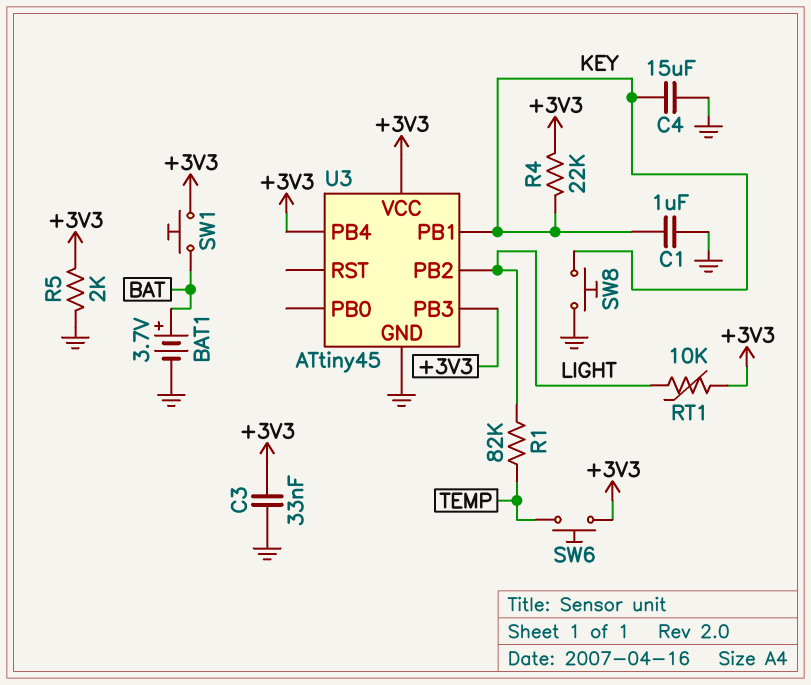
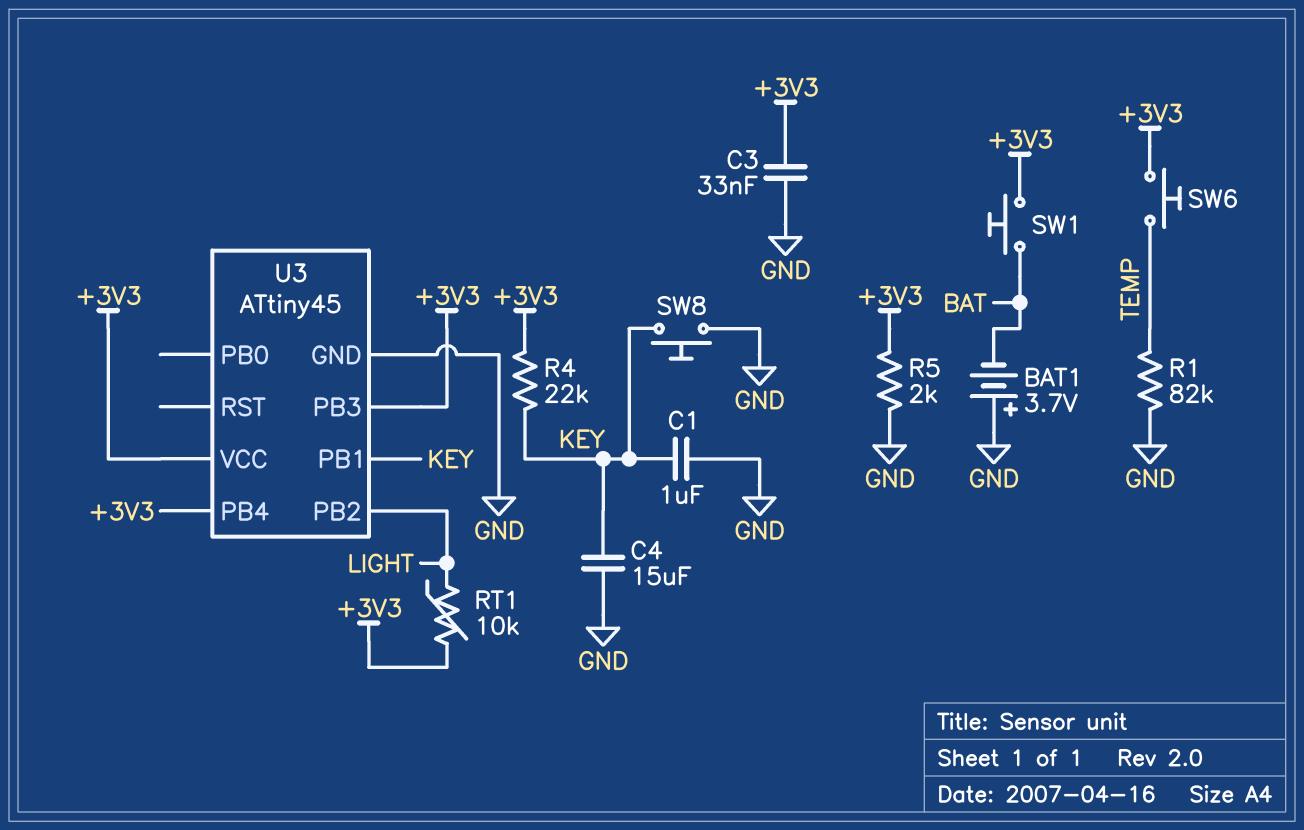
BAT1: 3.7V (plus BAT, minus GND) -> 3.7V (plus GND, minus BAT)
R1: 82k (LIGHT, TEMP) -> 82k (GND, TEMP)

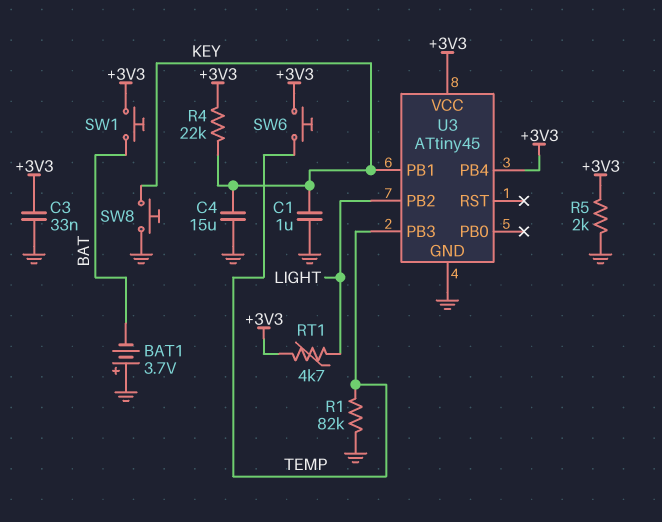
RT1: 10k (+3V3, LIGHT) -> 4.7k (+3V3, LIGHT)
U3 pin PB3: +3V3 -> TEMP

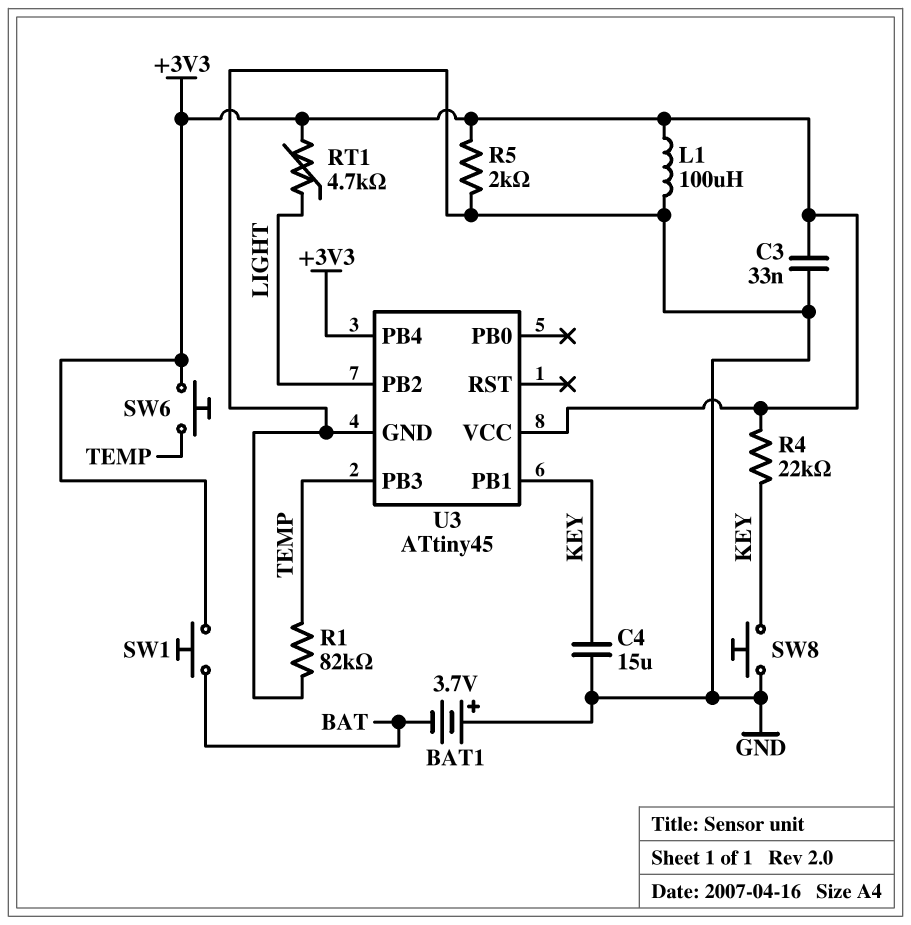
C1: 1uF (GND, KEY) -> none
L1: none -> 100uH (+3V3, GND)

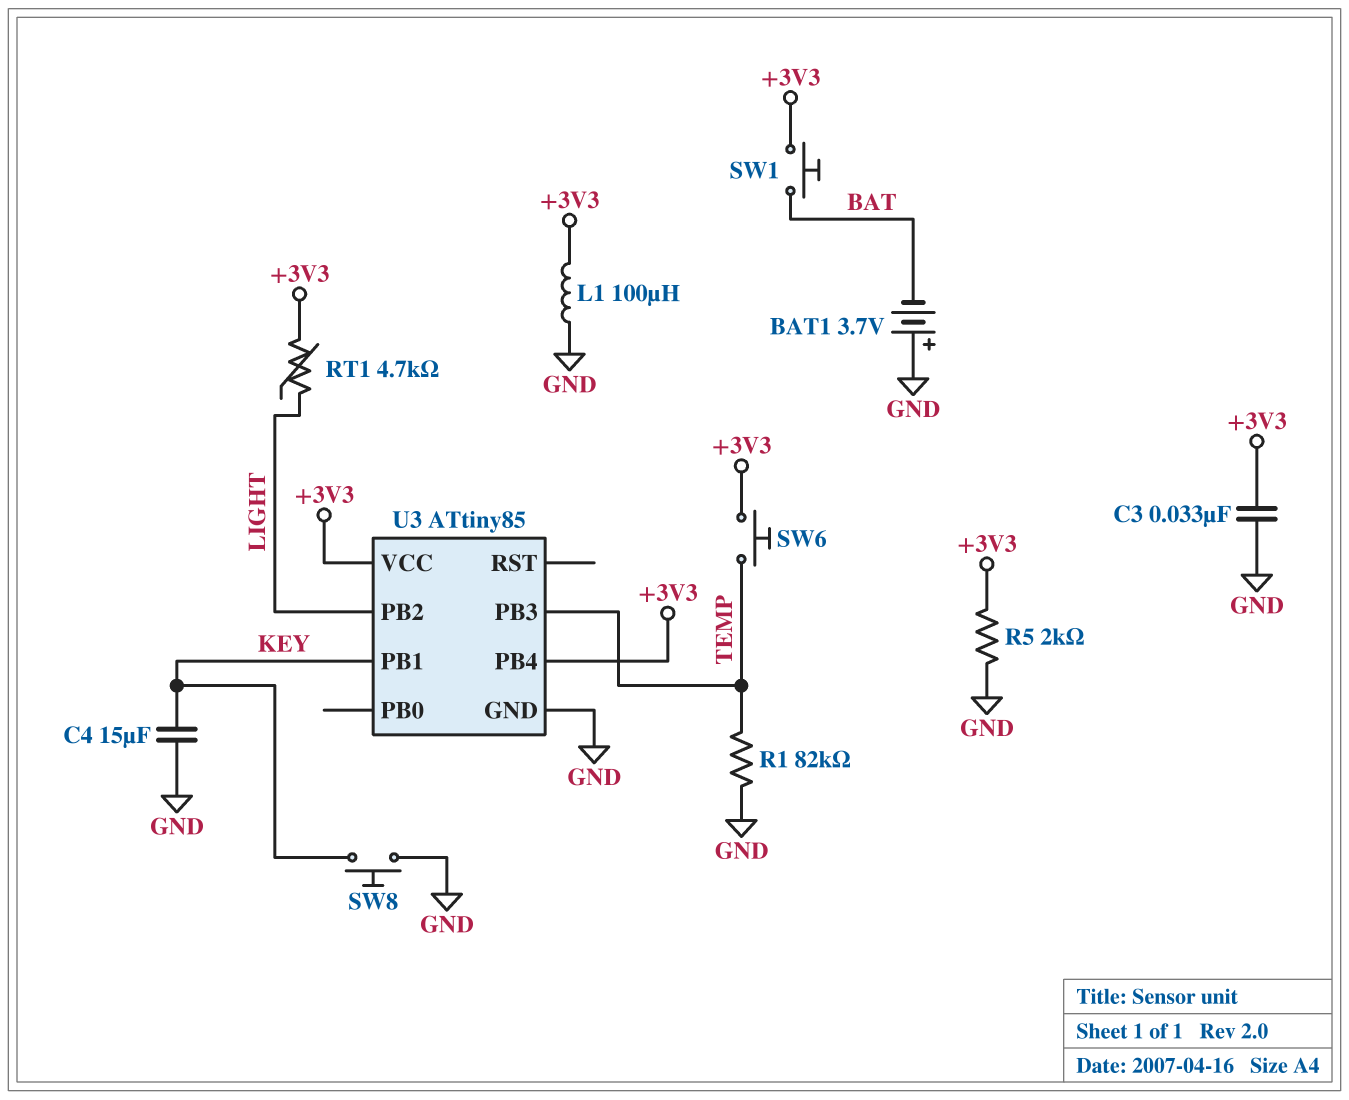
R4: 22k (+3V3, KEY) -> none
U3: ATtiny45 -> ATtiny85

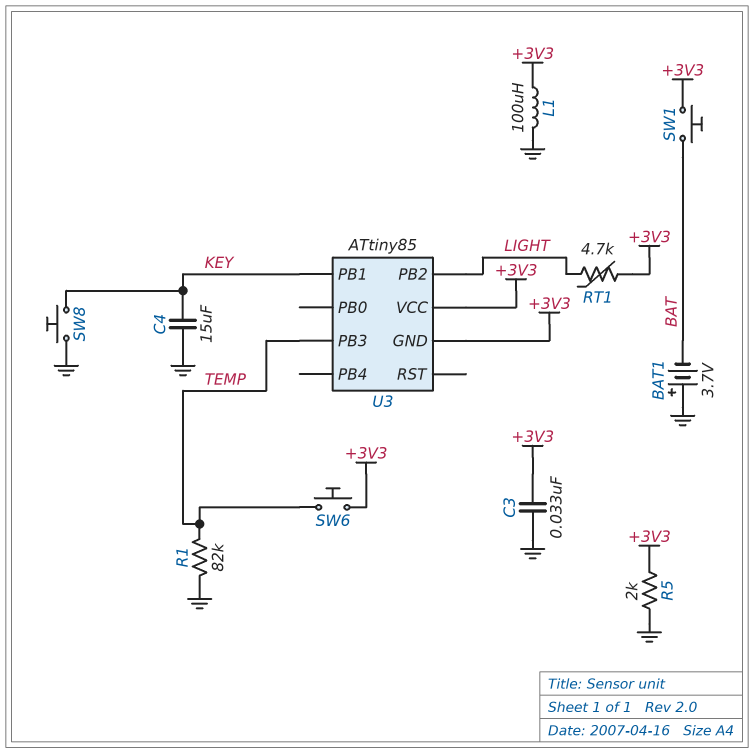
U3 pin GND: GND -> +3V3
U3 pin PB4: +3V3 -> none

